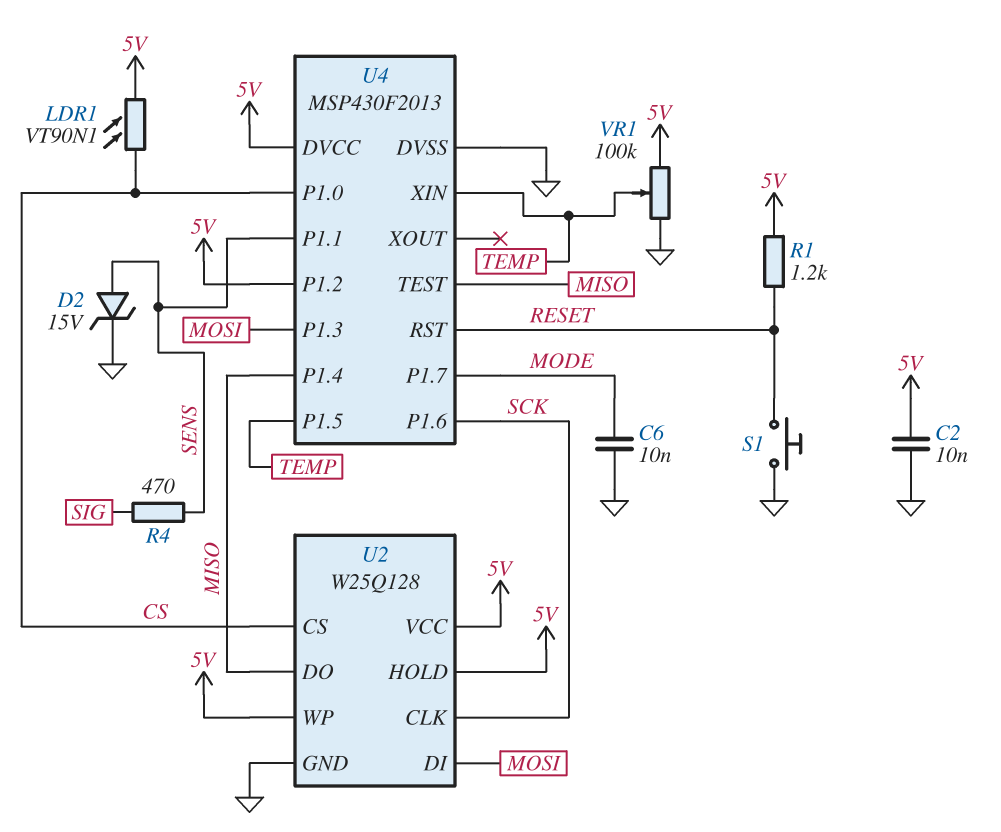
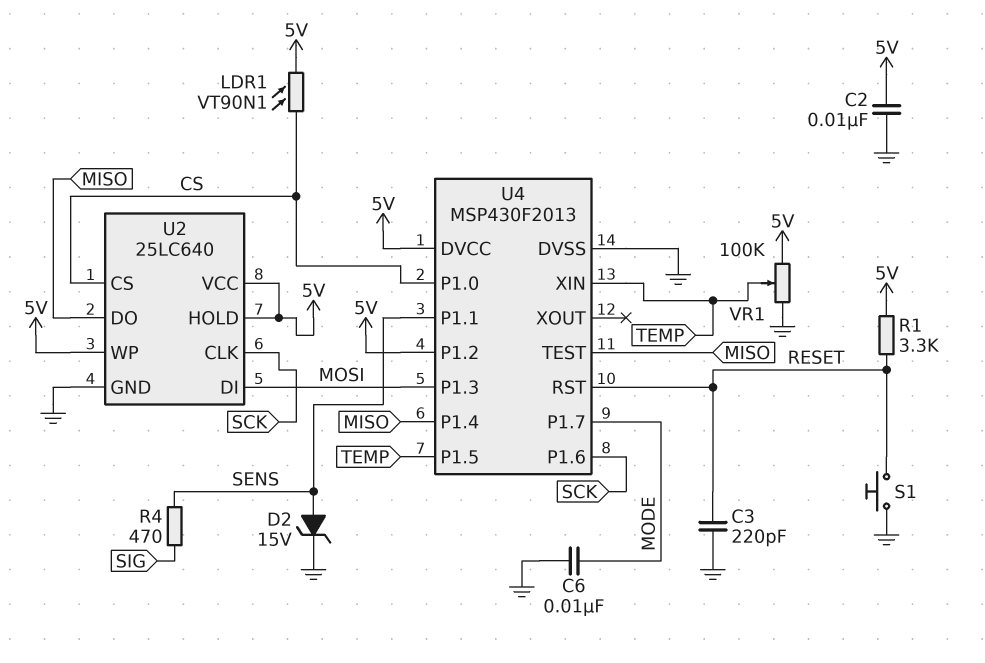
C3: none -> 220pF (GND, RESET)
R1: 1.2k (5V, RESET) -> 3.3k (5V, RESET)
U2: W25Q128 -> 25LC640

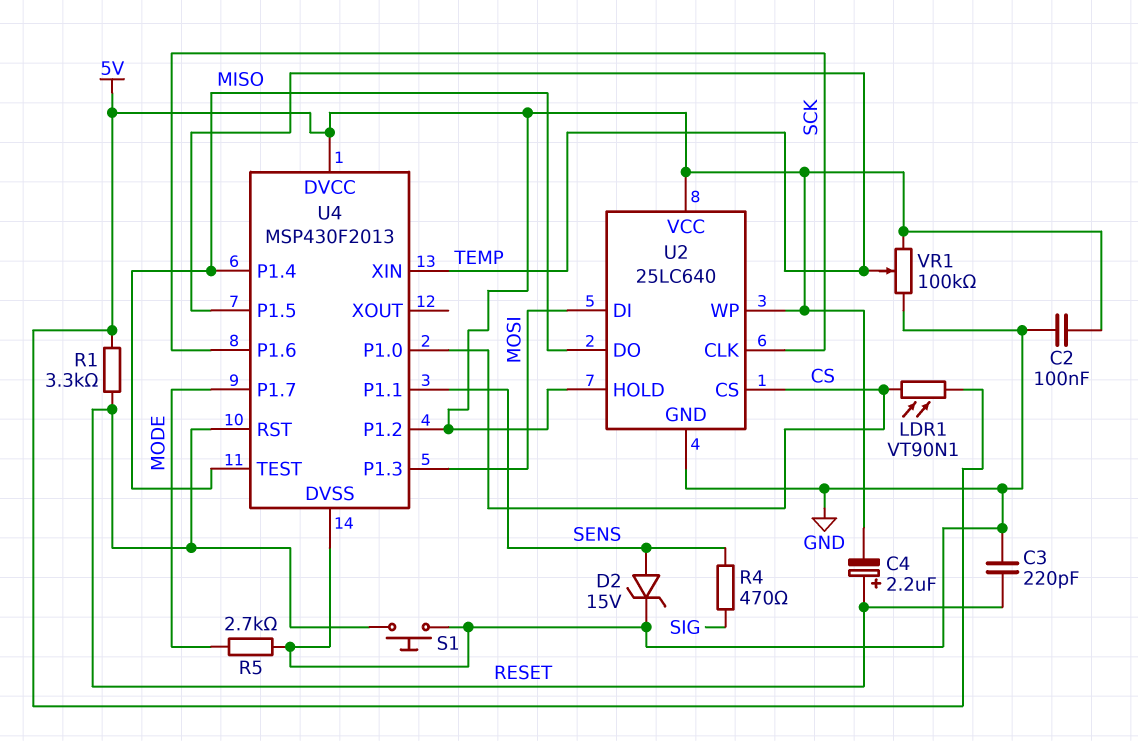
C2: 10nF (5V, GND) -> 100nF (5V, GND)
C4: none -> 2.2uF (plus RESET, minus 5V)
C6: 10nF (GND, MODE) -> none
R5: none -> 2.7k (GND, MODE)

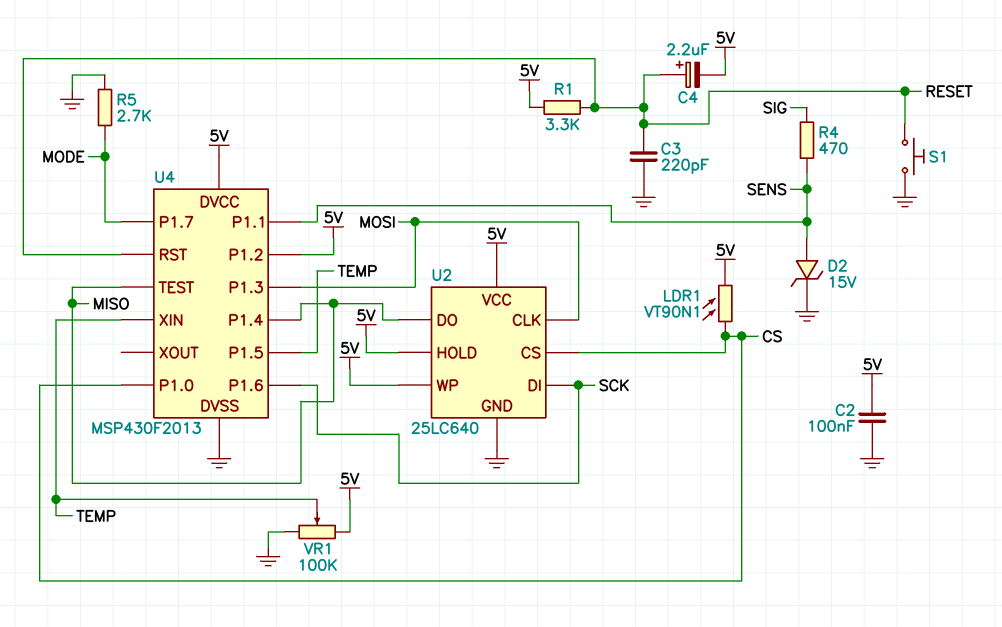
U2 pin CLK: SCK -> MOSI
U2 pin DI: MOSI -> SCK

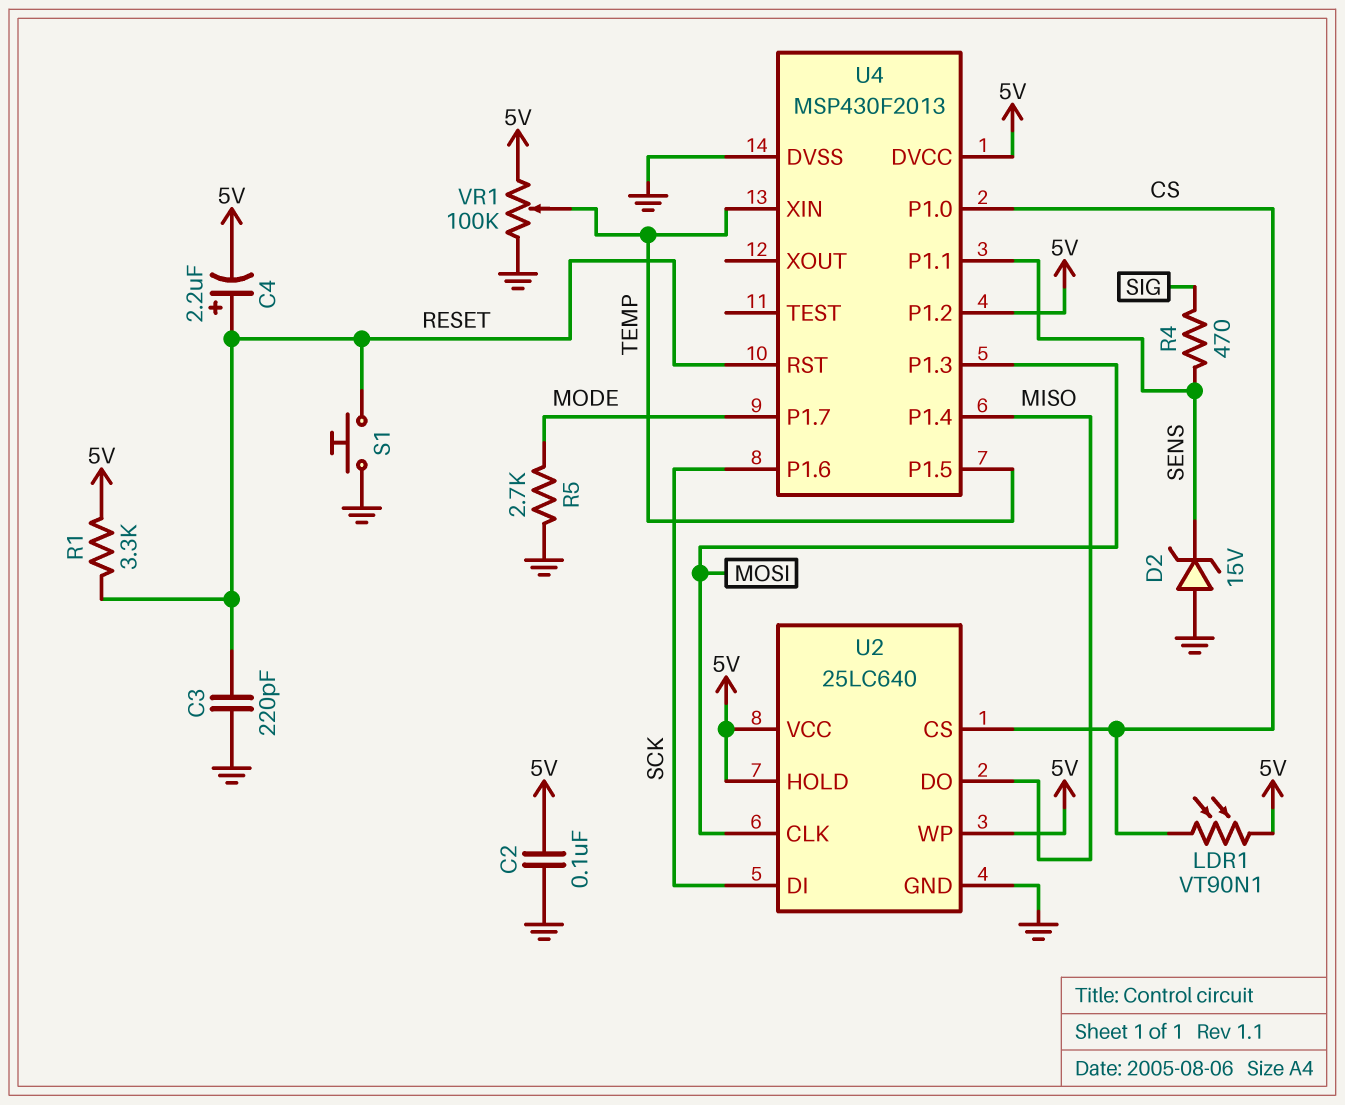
D2: zener 15V (A SENS, K GND) -> zener 15V (A GND, K SENS)
U4 pin TEST: MISO -> none

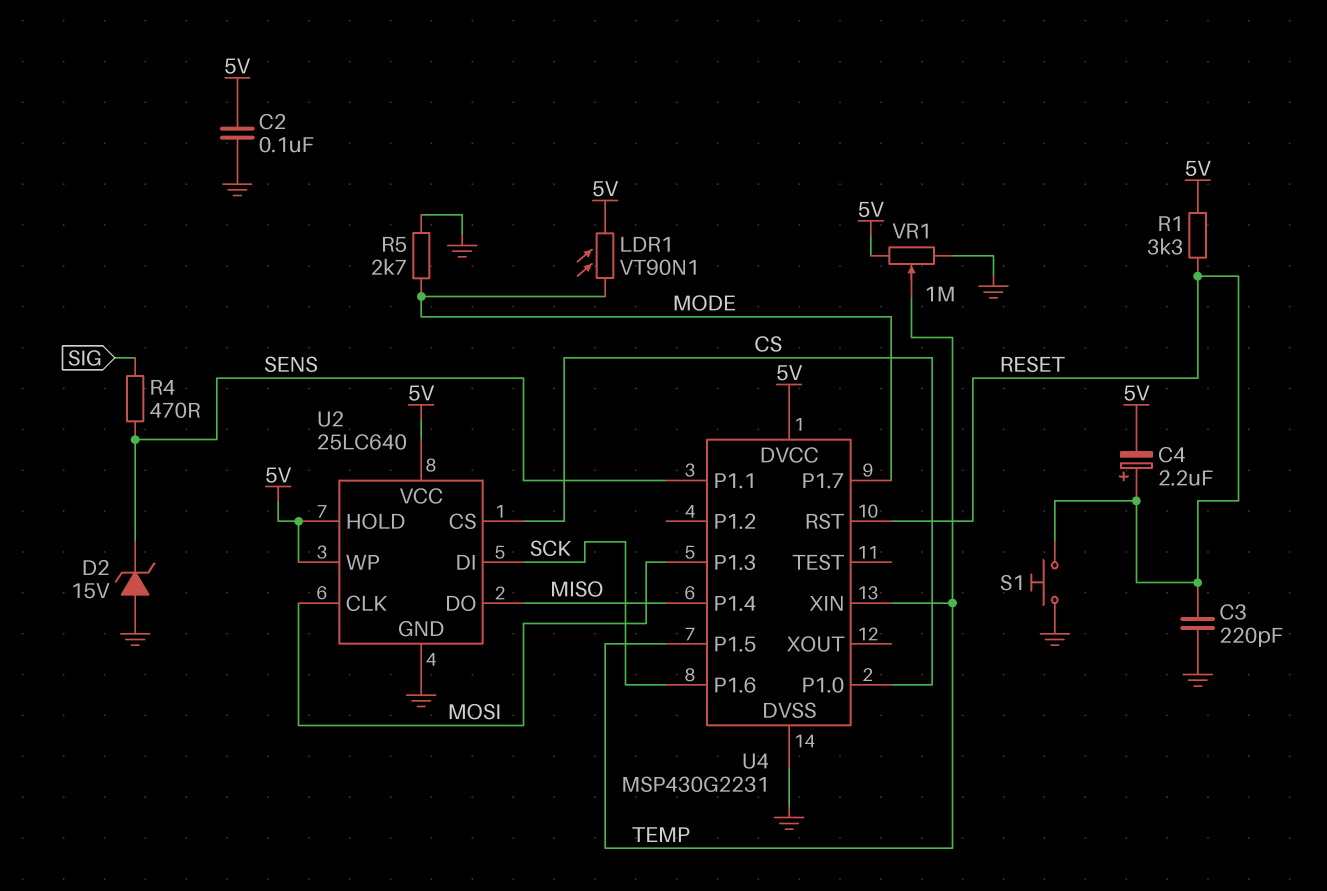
LDR1: VT90N1 (5V, CS) -> VT90N1 (5V, MODE)
U4: MSP430F2013 -> MSP430G2231
U4 pin P1.2: 5V -> none
VR1: 100k (5V, GND, wiper TEMP) -> 1M (5V, GND, wiper TEMP)

